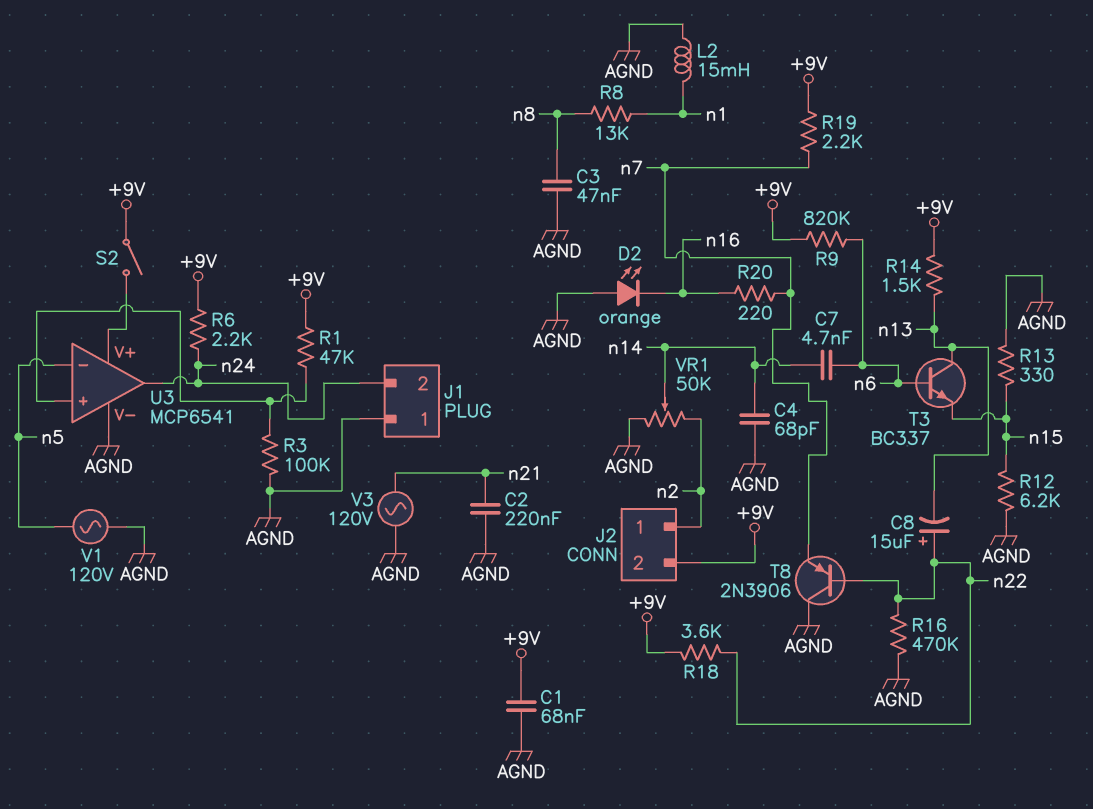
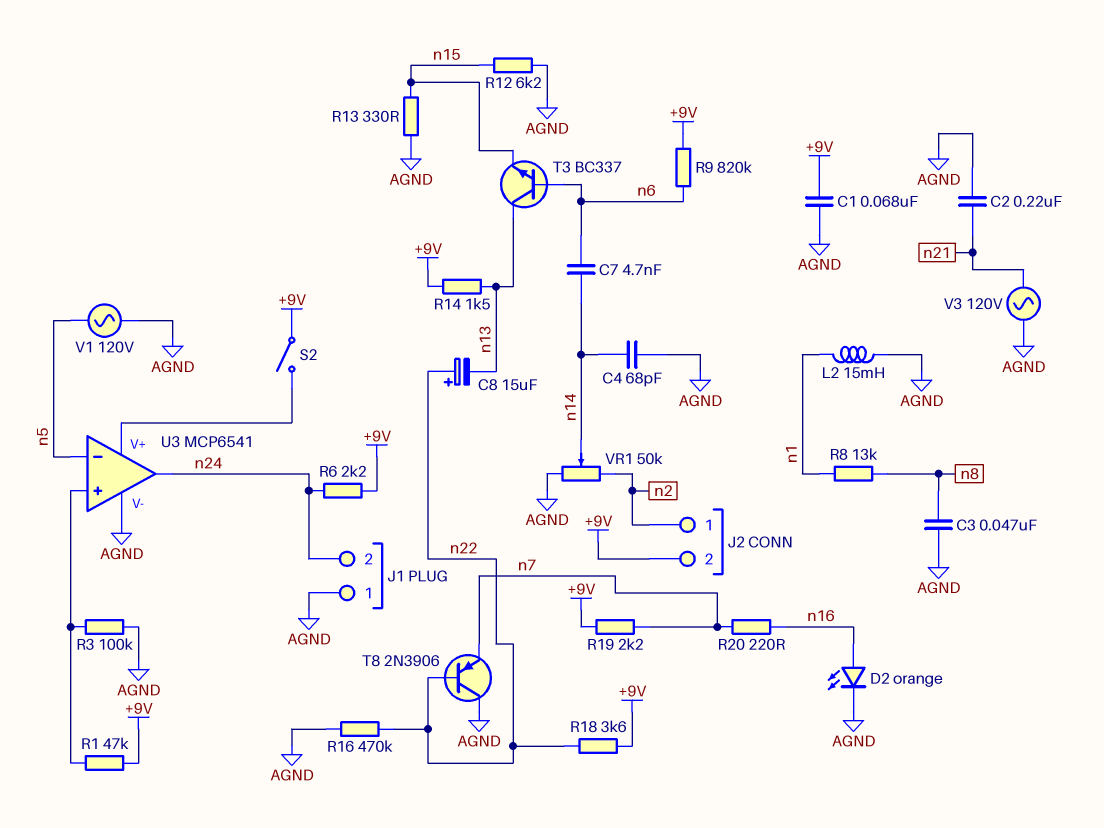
D2: LED orange (A AGND, K n16) -> LED orange (A n16, K AGND)

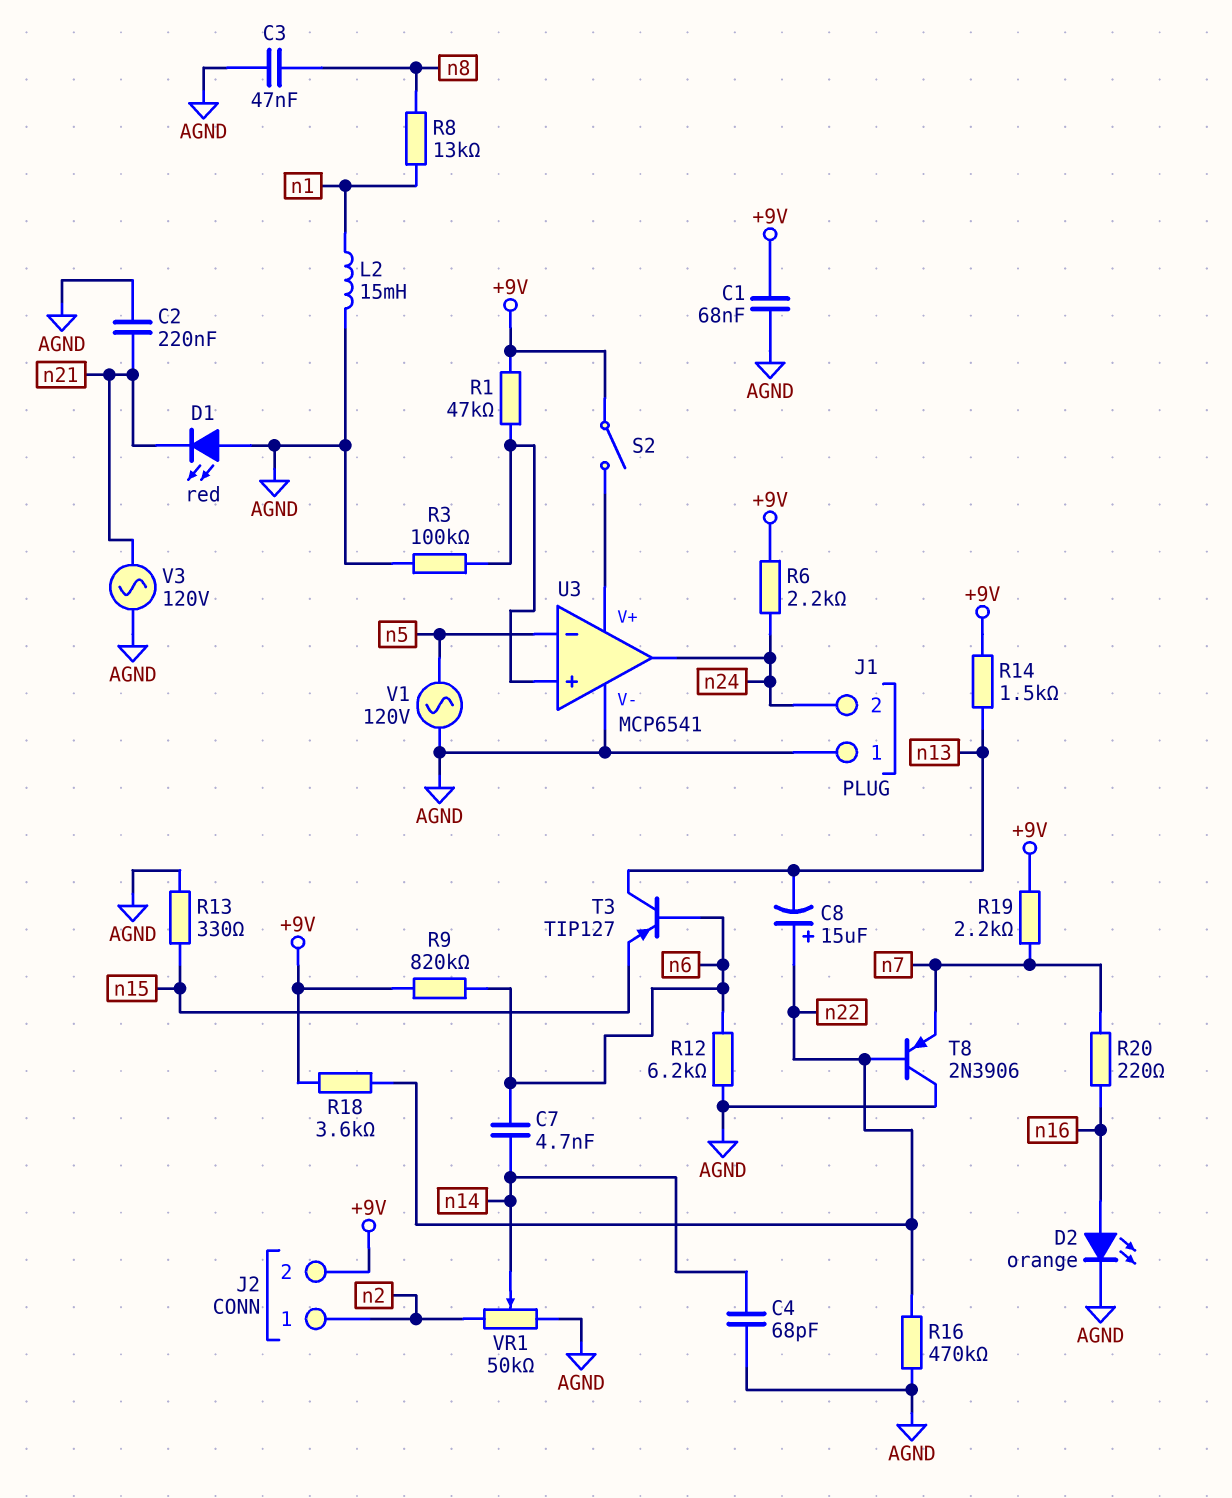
D1: none -> LED red (A AGND, K n21)
R12: 6.2k (AGND, n15) -> 6.2k (AGND, n6)
T3: NPN BC337 (B n6, C n13, E n15) -> PNP TIP127 (B n6, C n13, E n15)

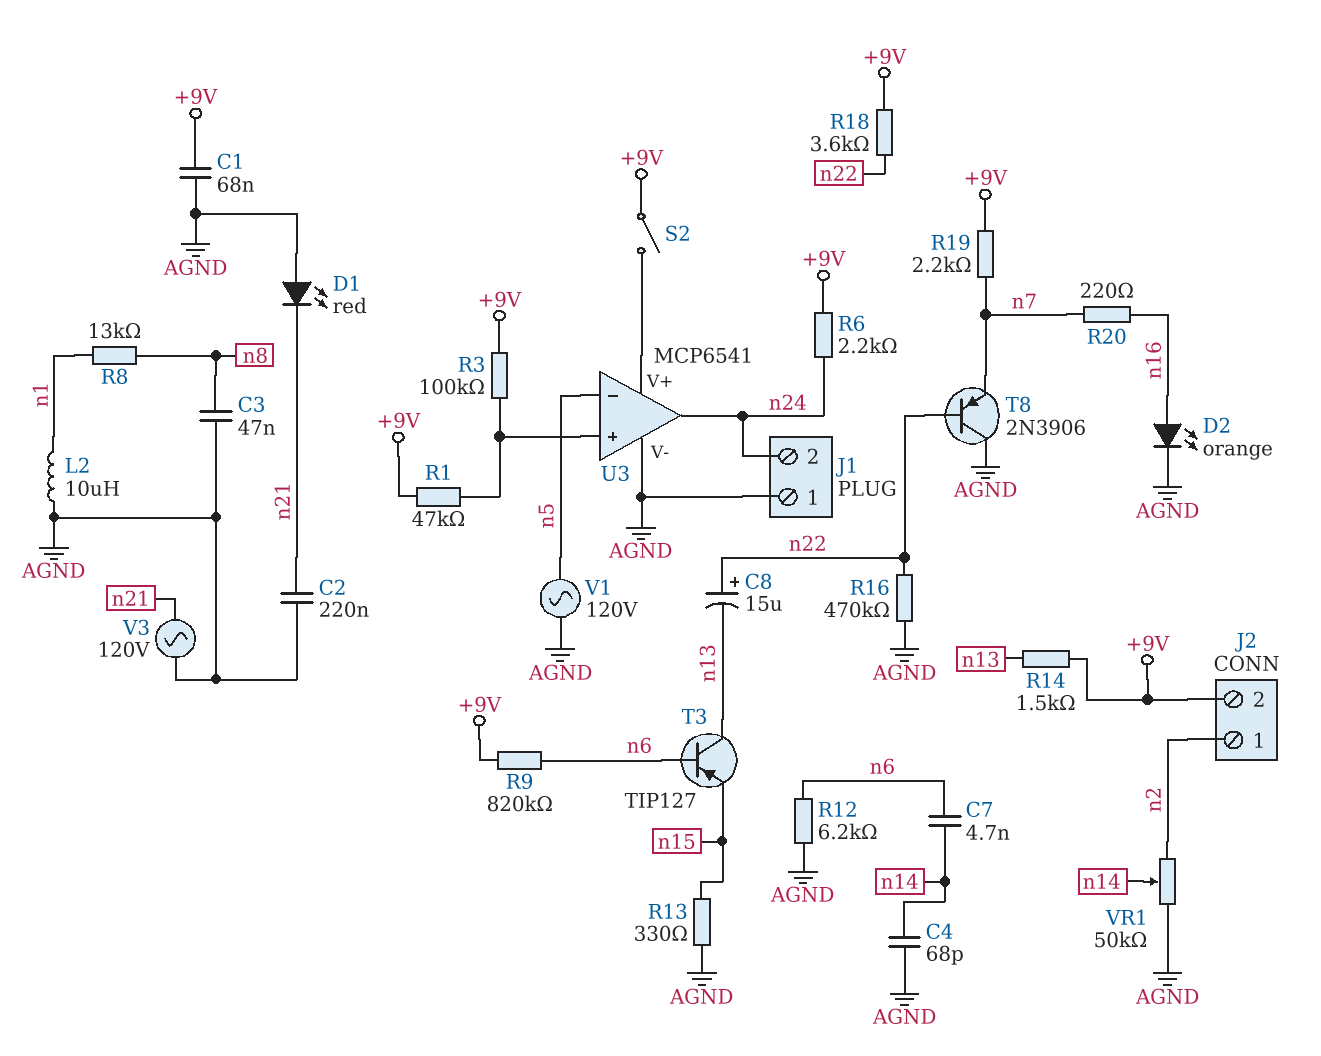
L2: 15mH (AGND, n1) -> 10uH (AGND, n1)
R3: 100k (AGND, U3/in+) -> 100k (+9V, U3/in+)

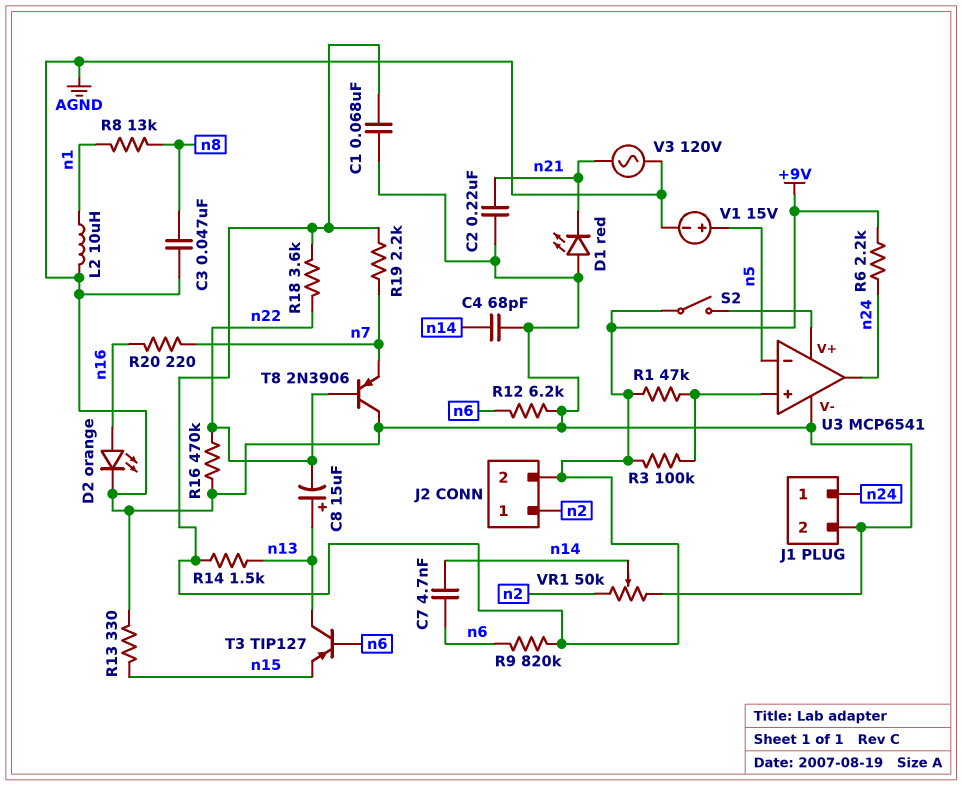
C8: 15uF (plus n22, minus n13) -> 15uF (plus n13, minus n22)
J1 pin 1: AGND -> n24
J1 pin 2: n24 -> AGND
V1: AC 120V (AGND, n5) -> 15V (plus n5, minus AGND)

